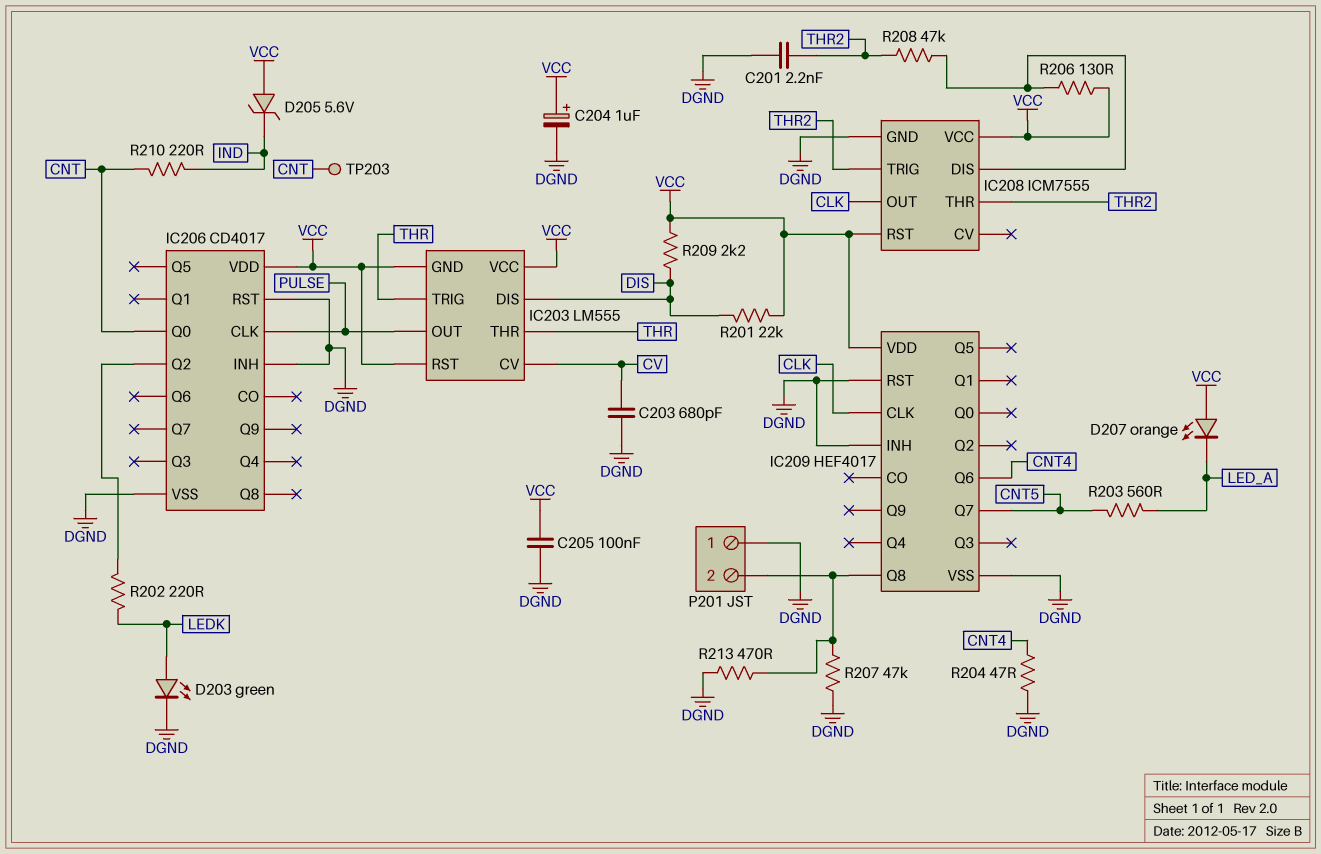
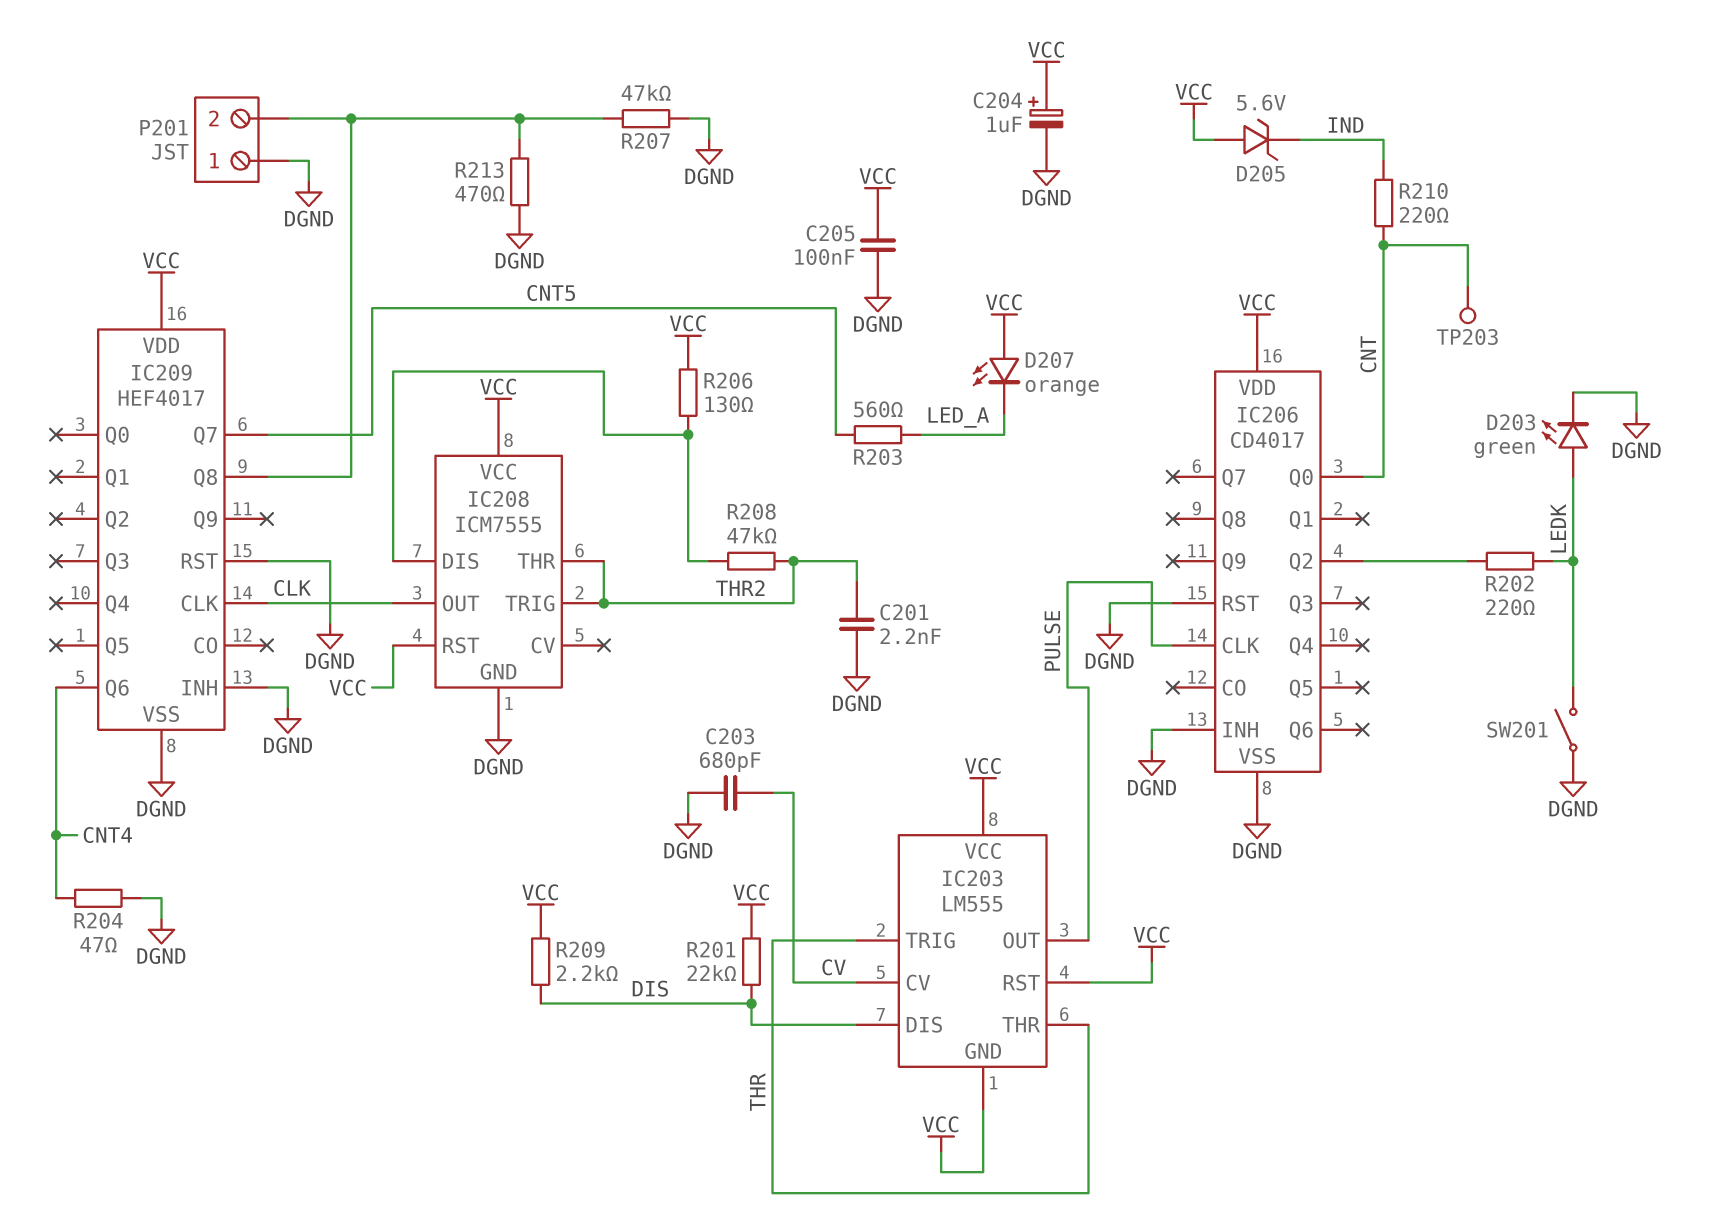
SW201: none -> switch (DGND, LEDK)

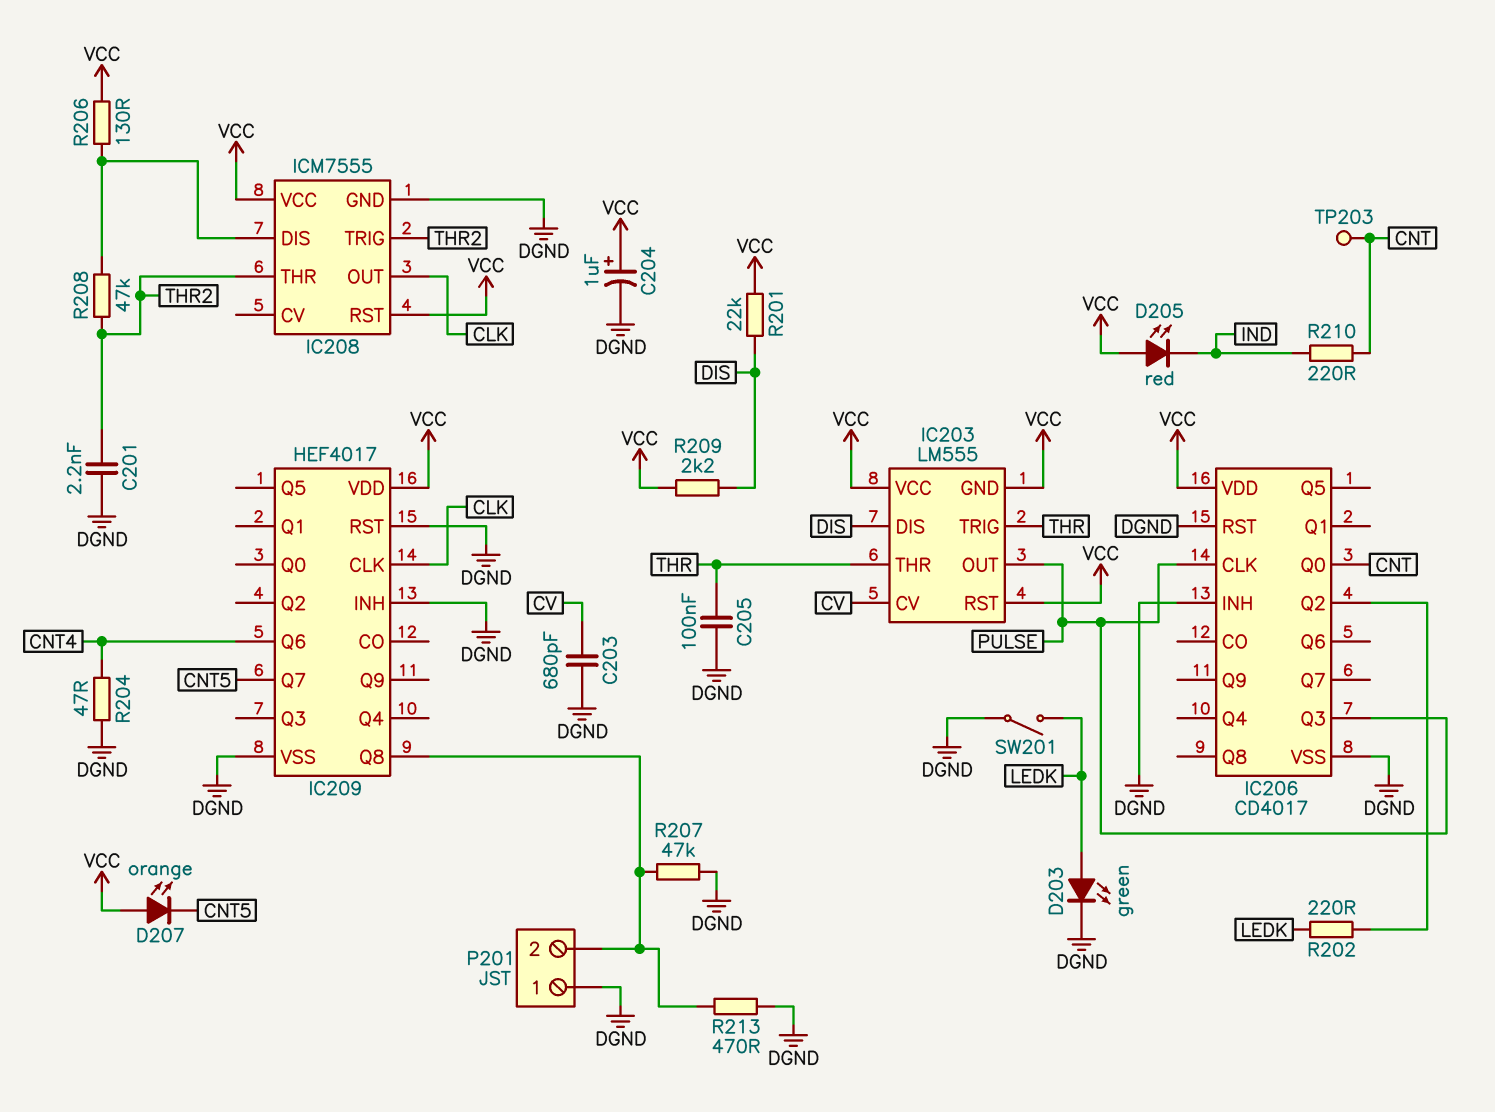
C205: 100nF (DGND, VCC) -> 100nF (DGND, THR)
D205: zener 5.6V (A VCC, K IND) -> LED red (A VCC, K IND)
D207: LED orange (A VCC, K LED_A) -> LED orange (A VCC, K CNT5)
IC206 pin Q3: none -> PULSE
R203: 560 (CNT5, LED_A) -> none

